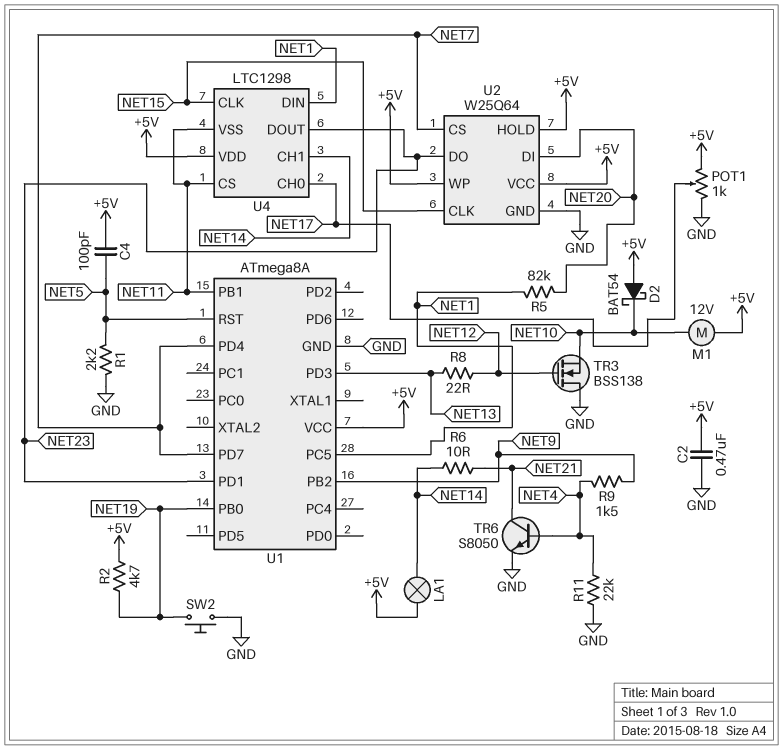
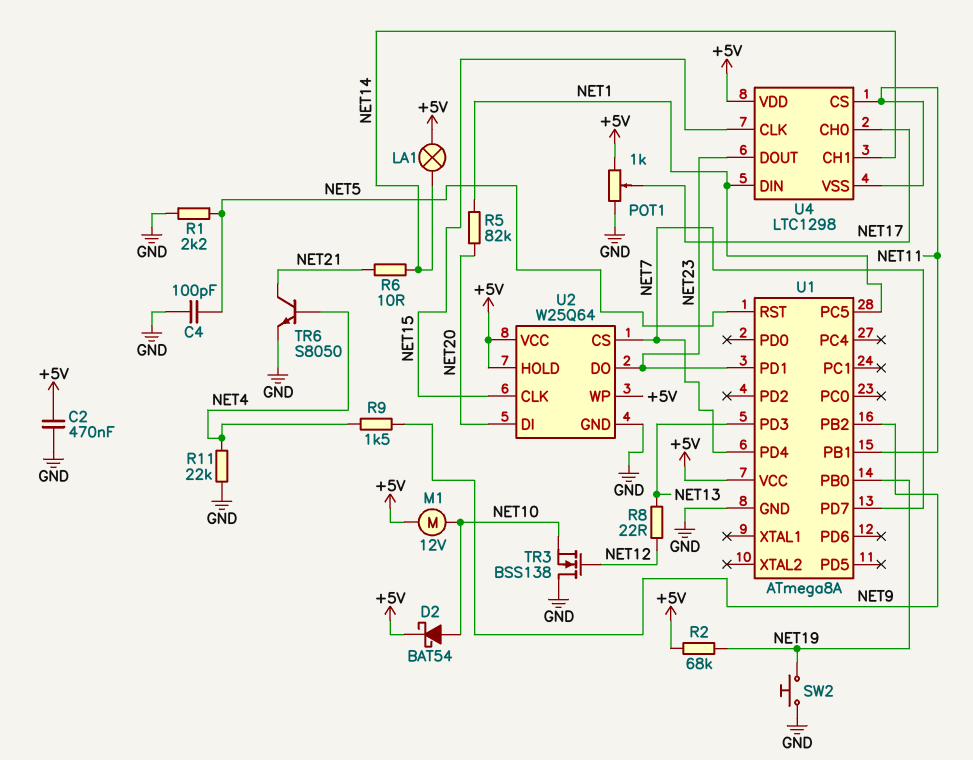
C4: 100pF (+5V, NET5) -> 100pF (GND, NET5)
D2: schottky BAT54 (A +5V, K NET10) -> schottky BAT54 (A NET10, K +5V)
R2: 4.7k (+5V, NET19) -> 68k (+5V, NET19)

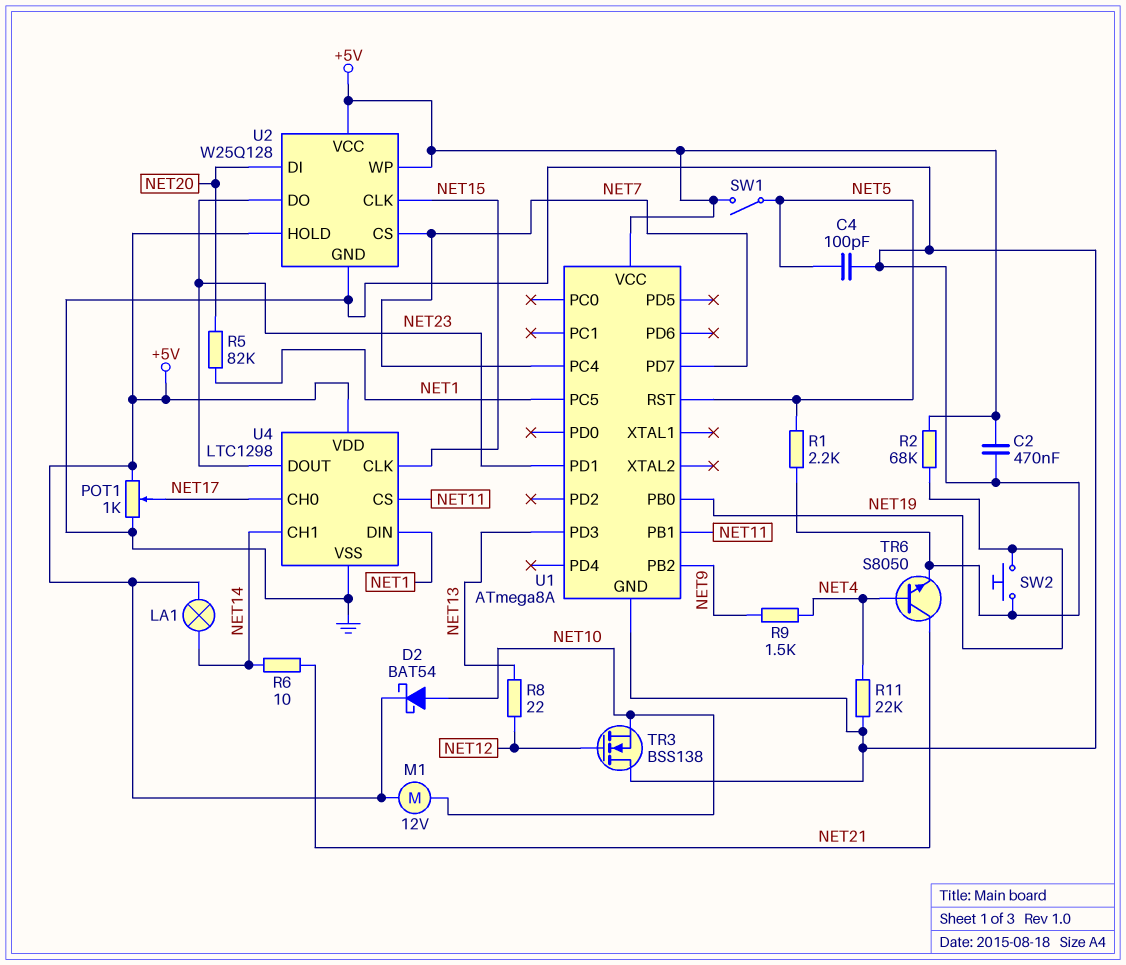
SW1: none -> switch (+5V, NET5)
U1 pin PC4: none -> NET7
U1 pin PD4: NET7 -> none
U2: W25Q64 -> W25Q128
U4 pin VSS: NET11 -> GND

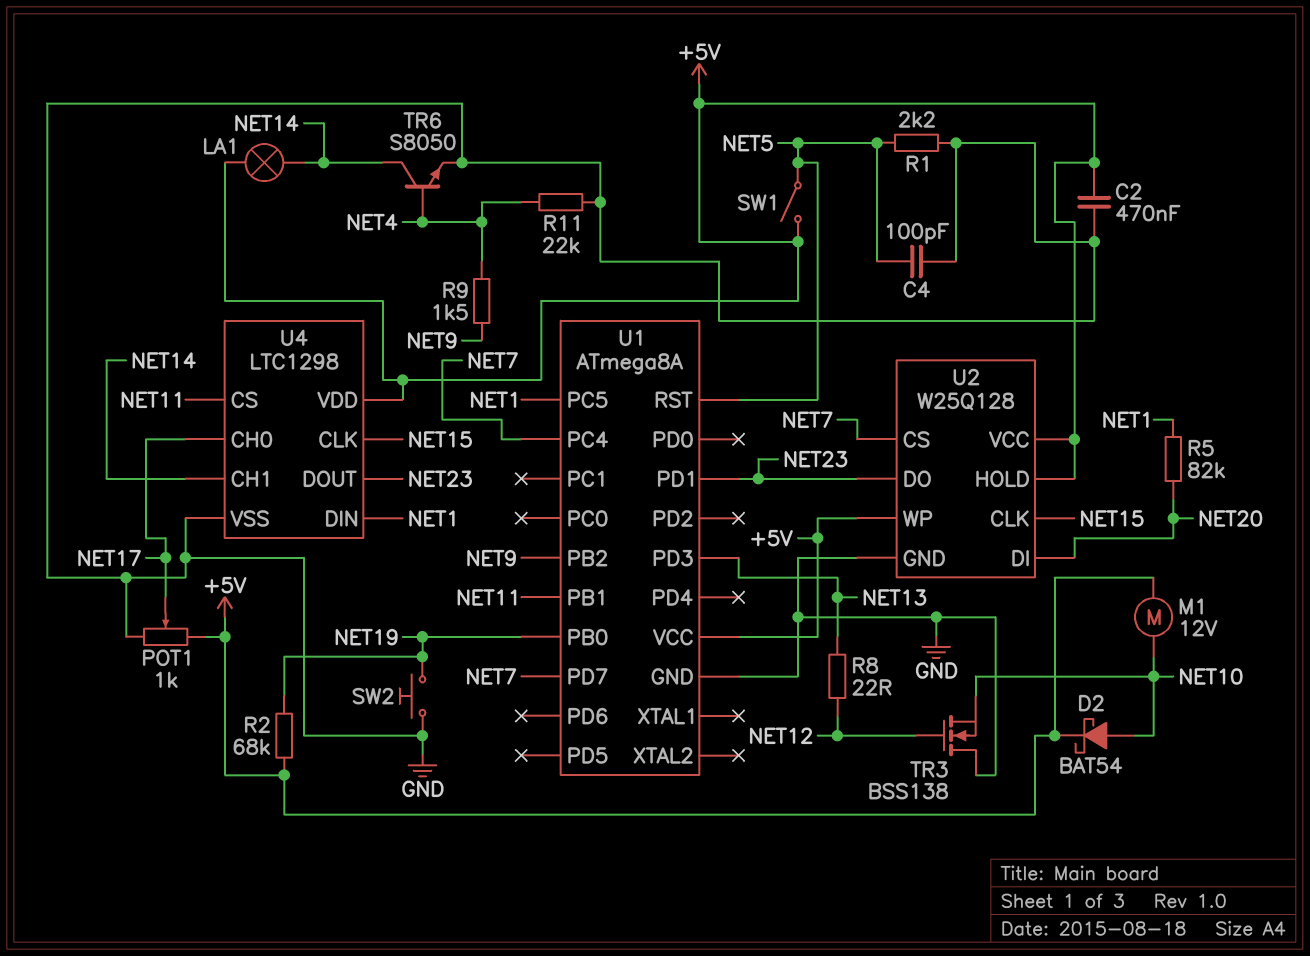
R6: 10 (NET14, NET21) -> none
TR6: NPN S8050 (B NET4, C NET21, E GND) -> NPN S8050 (B NET4, C NET14, E GND)

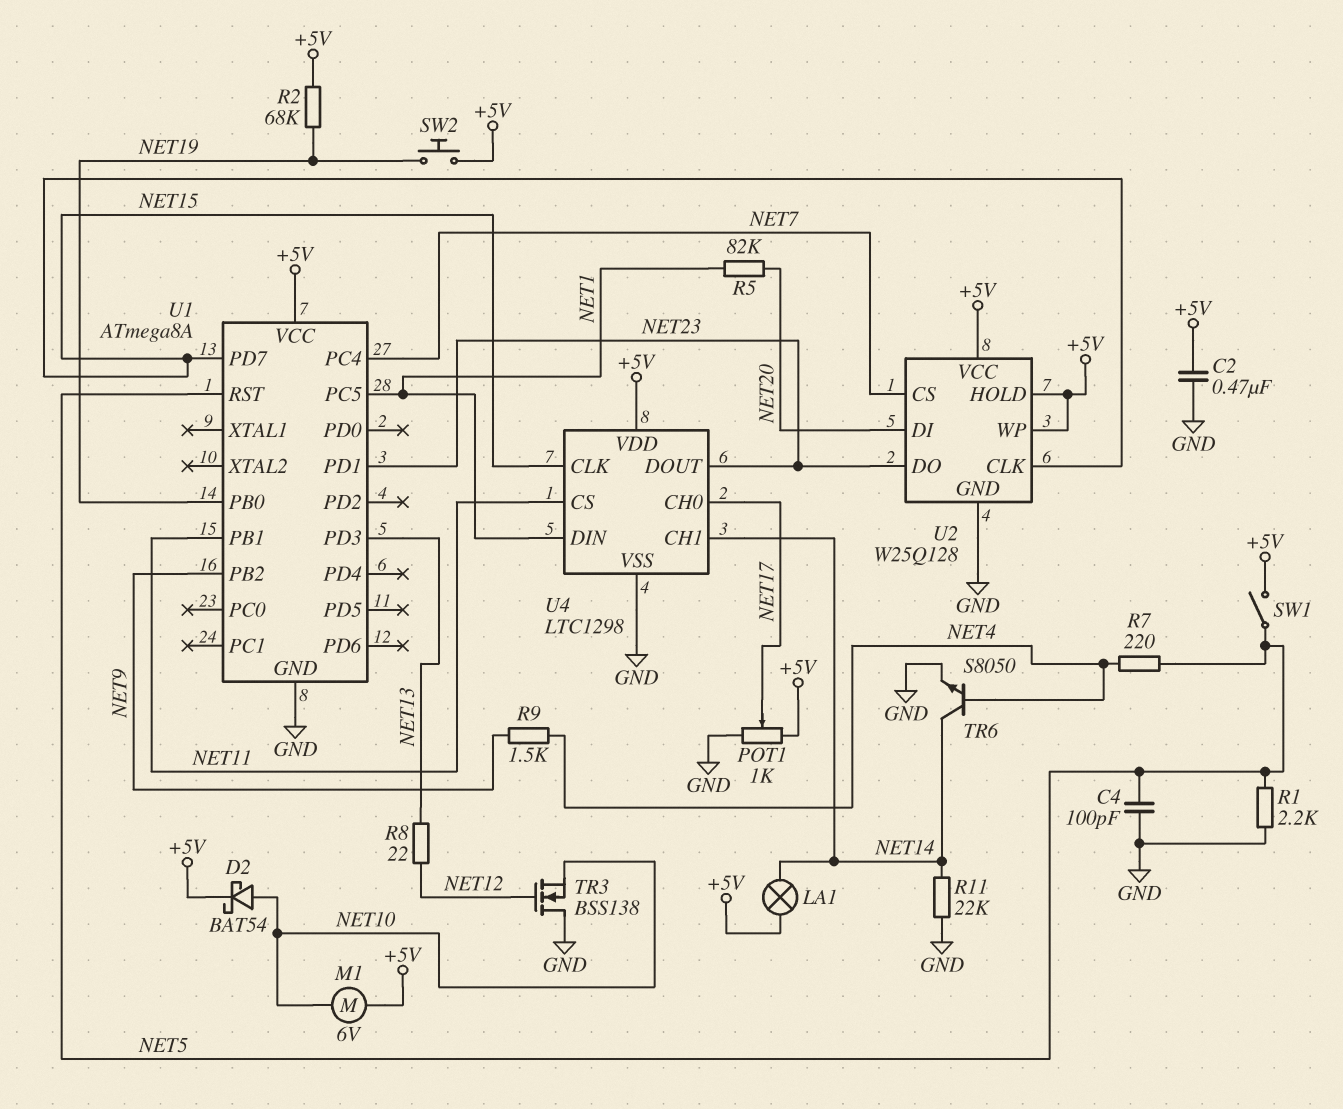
M1: motor 12V (+5V, NET10) -> motor 6V (+5V, NET10)
R7: none -> 220 (NET4, NET5)
R11: 22k (GND, NET4) -> 22k (GND, NET14)
SW2: button (GND, NET19) -> button (+5V, NET19)
U1 pin PD7: NET7 -> NET15

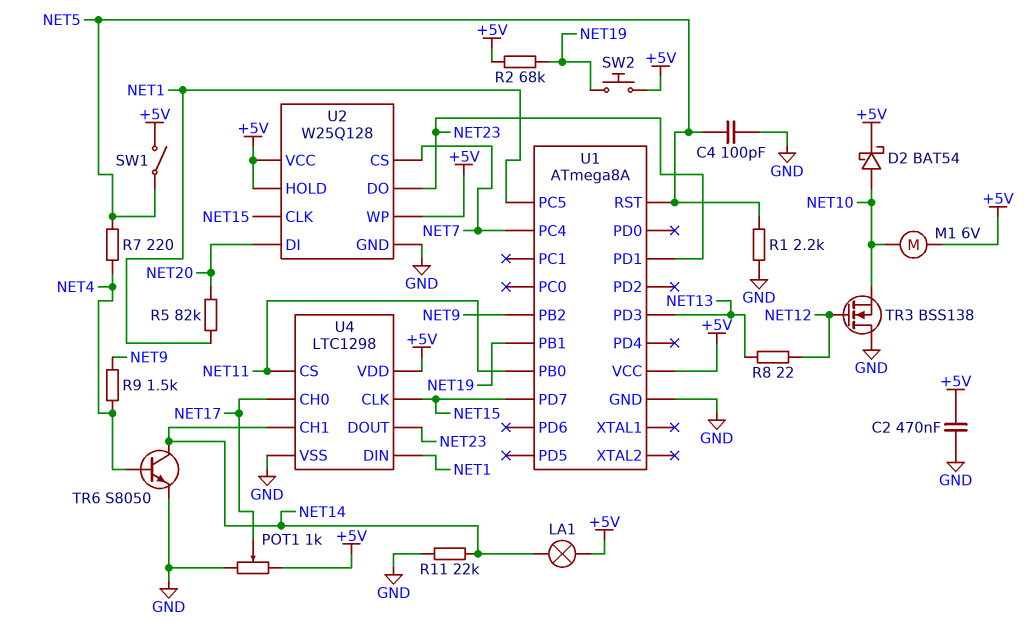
U1 pin PB0: NET19 -> NET11
U1 pin PB1: NET11 -> NET19

